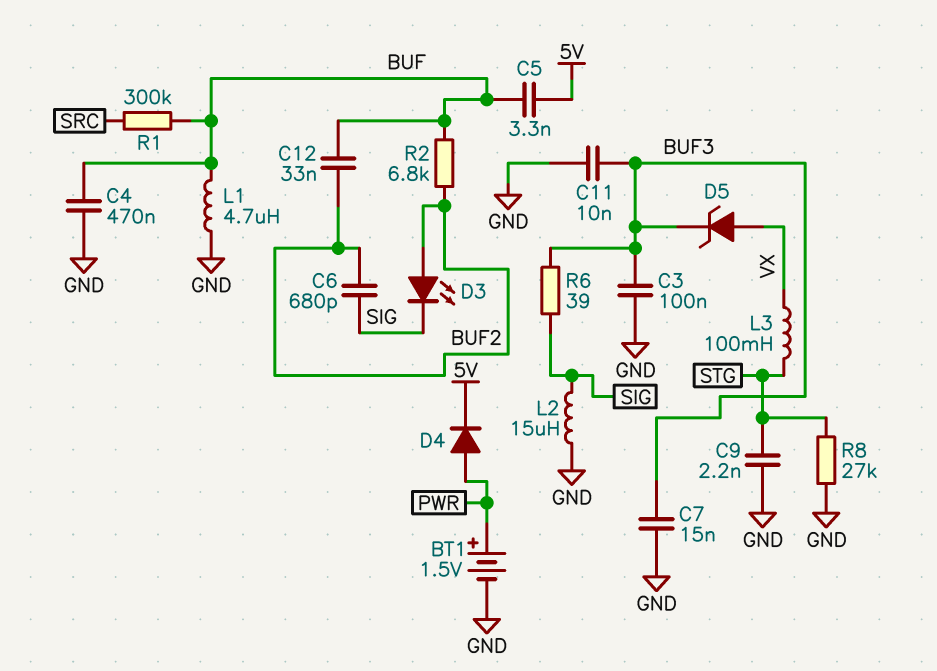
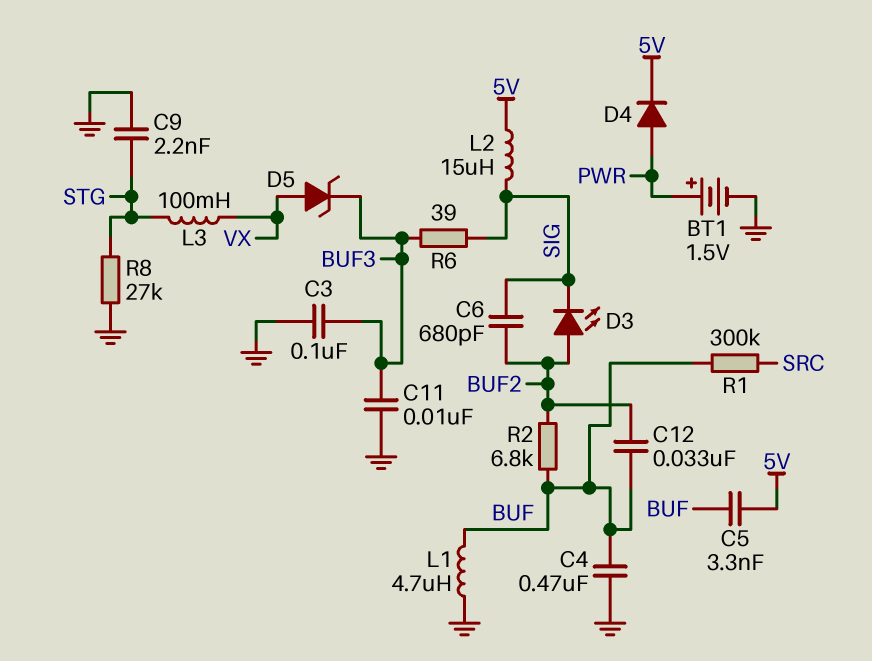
C7: 15nF (BUF3, GND) -> none
L2: 15uH (GND, SIG) -> 15uH (5V, SIG)

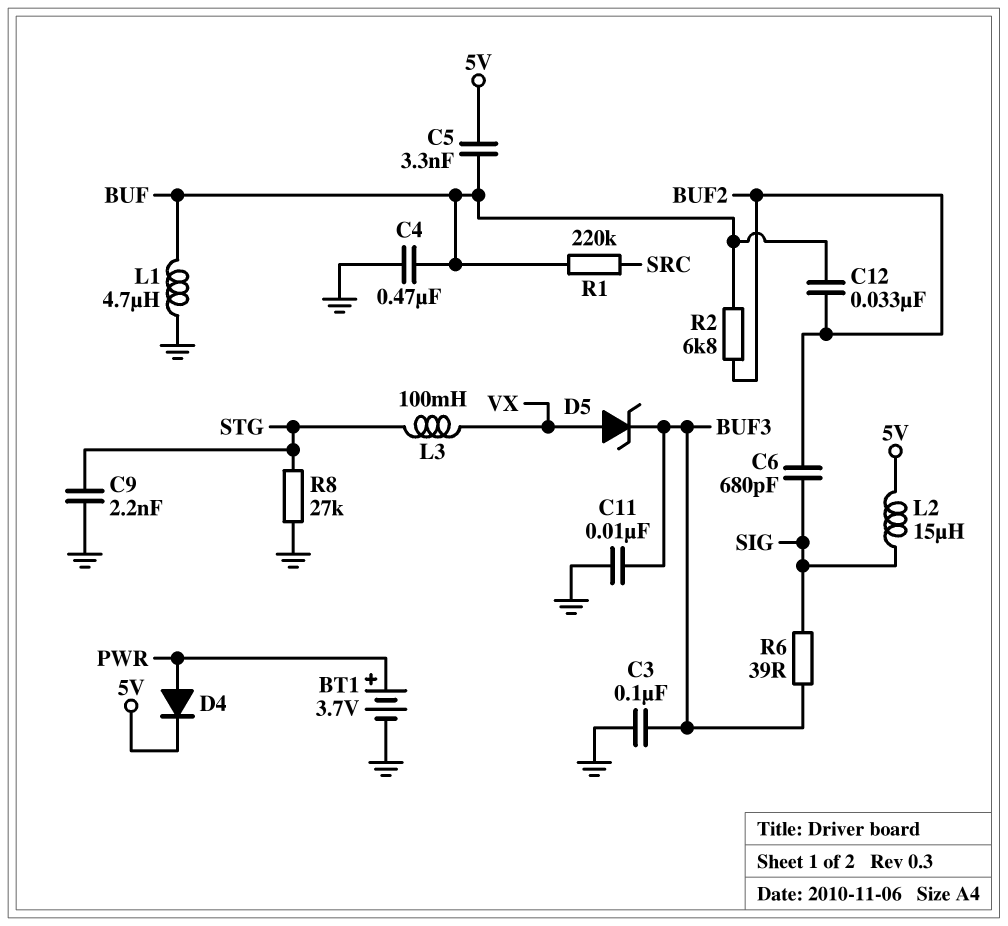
BT1: 1.5V (plus PWR, minus GND) -> 3.7V (plus PWR, minus GND)
D3: LED (A BUF2, K SIG) -> none
R1: 300k (BUF, SRC) -> 220k (BUF, SRC)

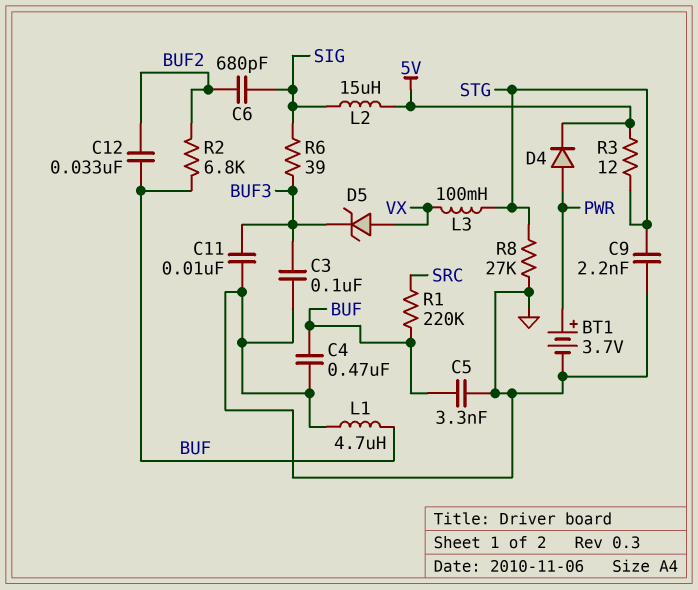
C5: 3.3nF (5V, BUF) -> 3.3nF (BUF, GND)
R3: none -> 12 (5V, STG)

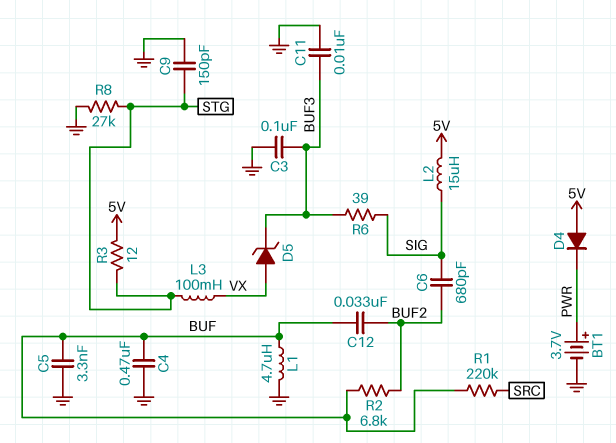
C9: 2.2nF (GND, STG) -> 150pF (GND, STG)
D4: diode (A PWR, K 5V) -> diode (A 5V, K PWR)

